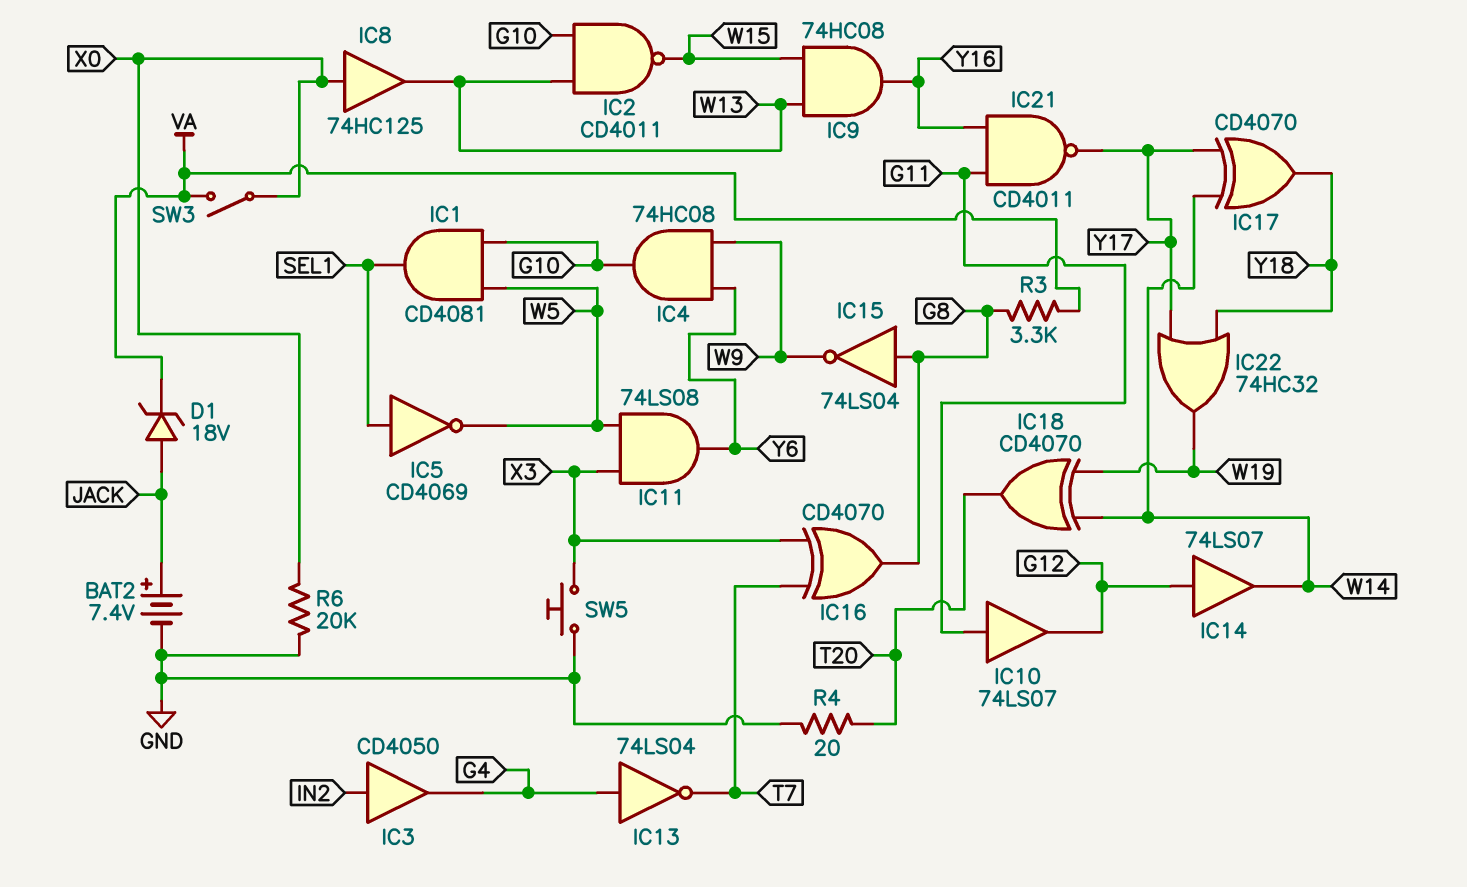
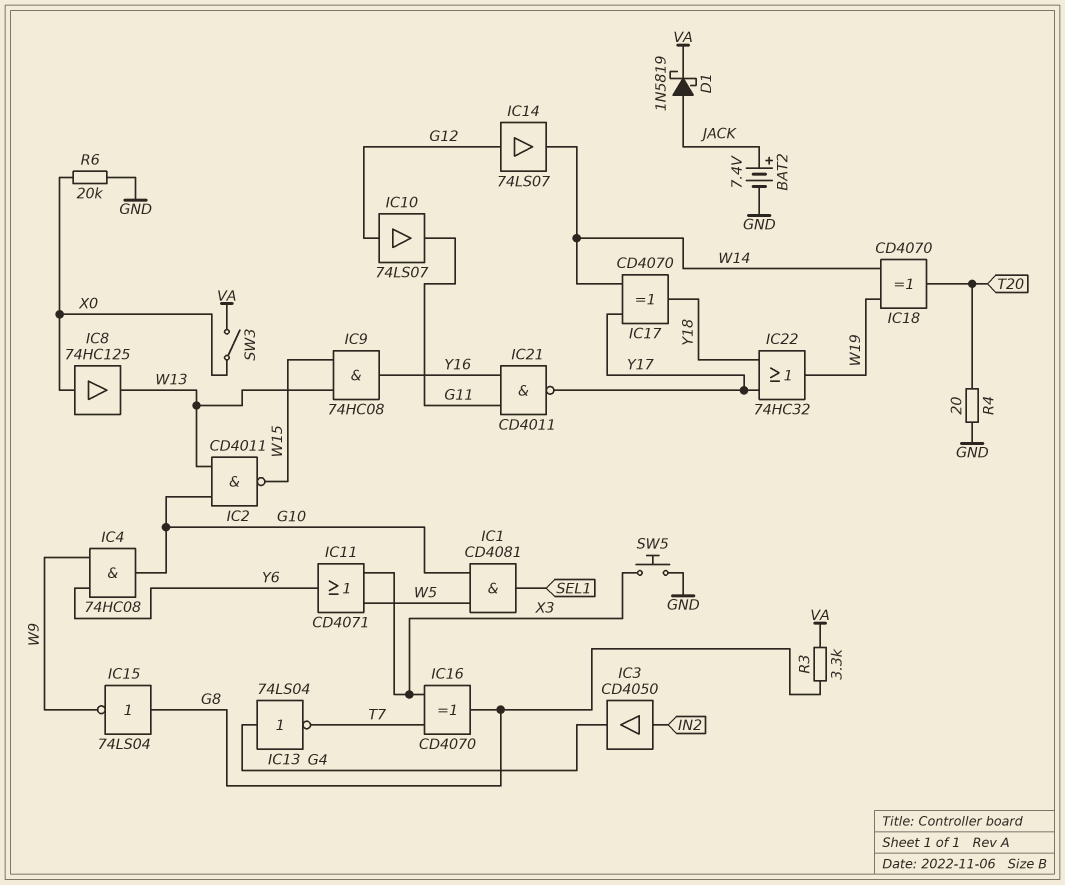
D1: zener 18V (A JACK, K VA) -> schottky 1N5819 (A JACK, K VA)
IC5: NOT CD4069 (in SEL1, out W5) -> none
IC10: buffer 74LS07 (in G11, out G12) -> buffer 74LS07 (in G12, out G11)
IC11: AND 74LS08 (in W5, in X3, out Y6) -> OR CD4071 (in W5, in X3, out Y6)

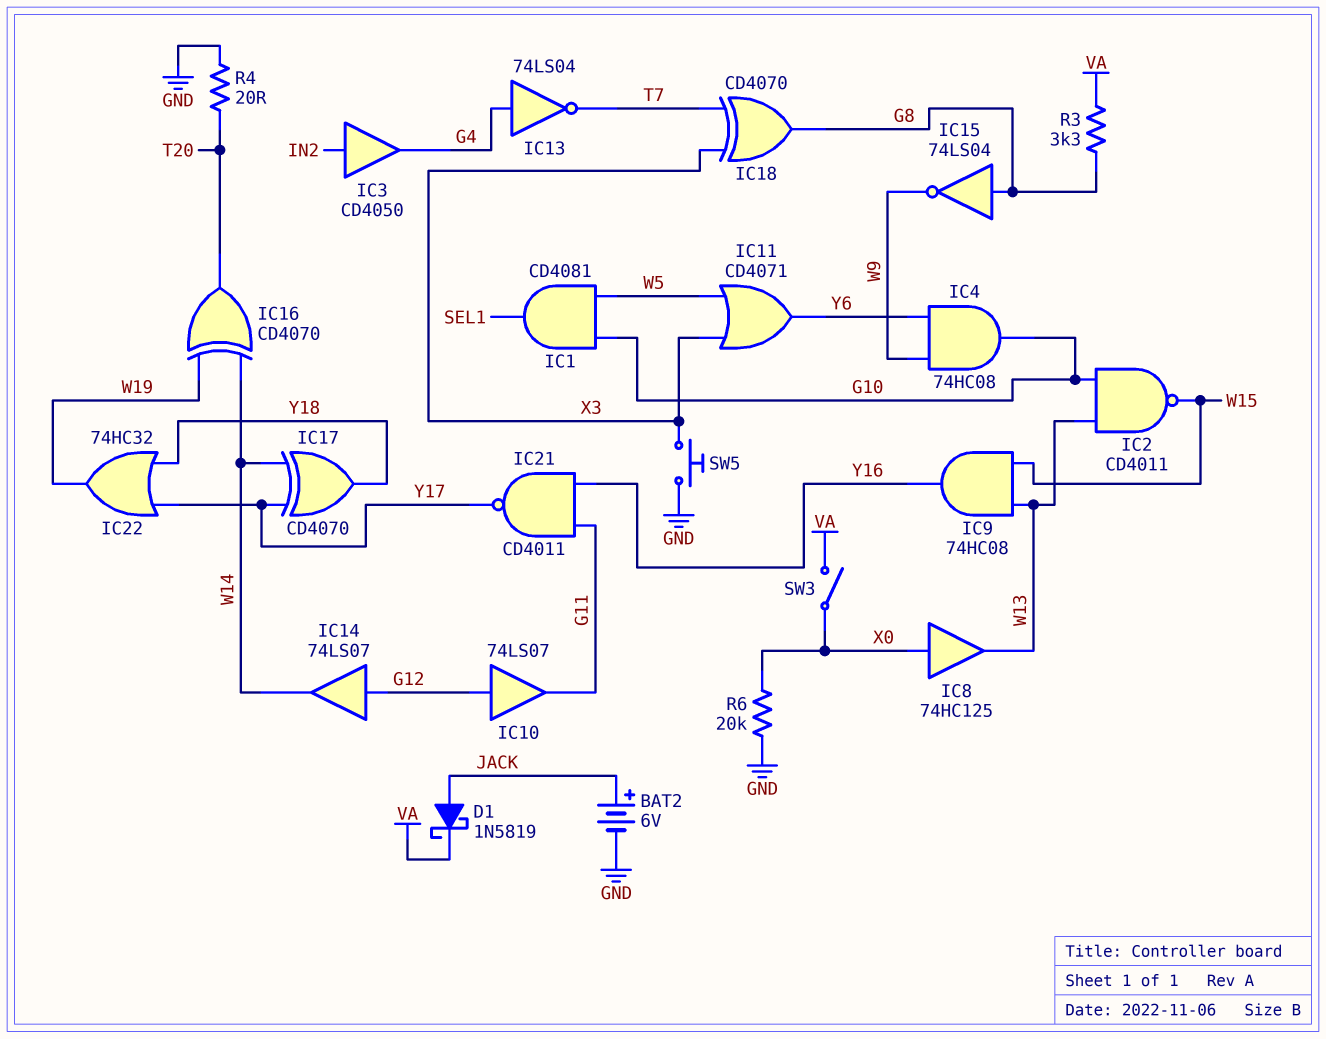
BAT2: 7.4V (plus JACK, minus GND) -> 6V (plus JACK, minus GND)
IC16: XOR CD4070 (in T7, in X3, out G8) -> XOR CD4070 (in W14, in W19, out T20)
IC18: XOR CD4070 (in W14, in W19, out T20) -> XOR CD4070 (in T7, in X3, out G8)

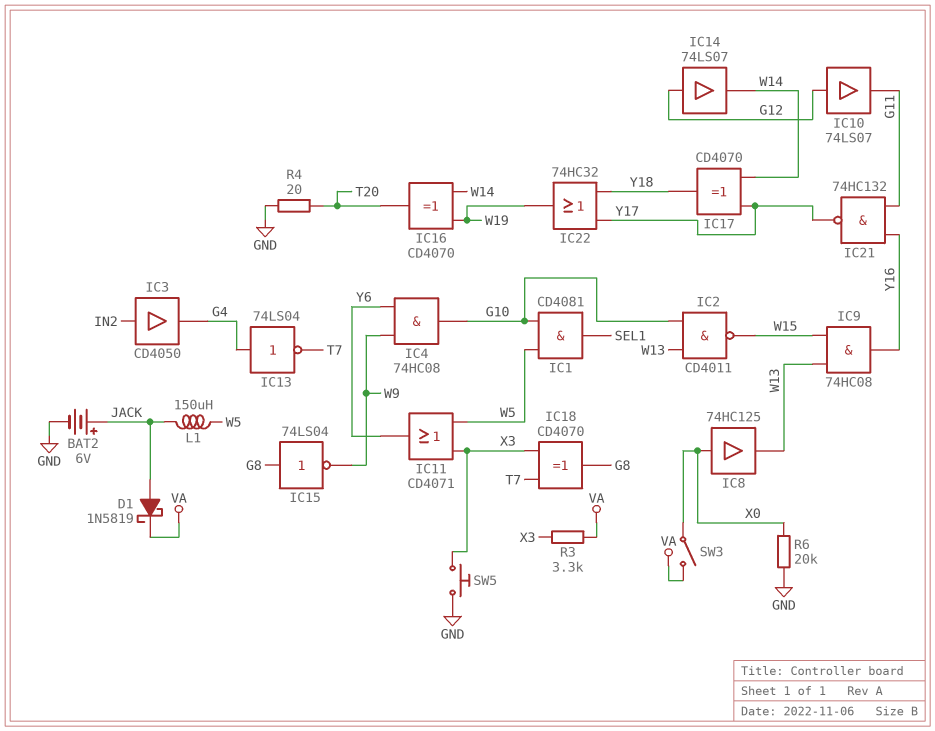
IC21: NAND CD4011 (in G11, in Y16, out Y17) -> NAND 74HC132 (in G11, in Y16, out Y17)
L1: none -> 150uH (JACK, W5)
R3: 3.3k (G8, VA) -> 3.3k (VA, X3)

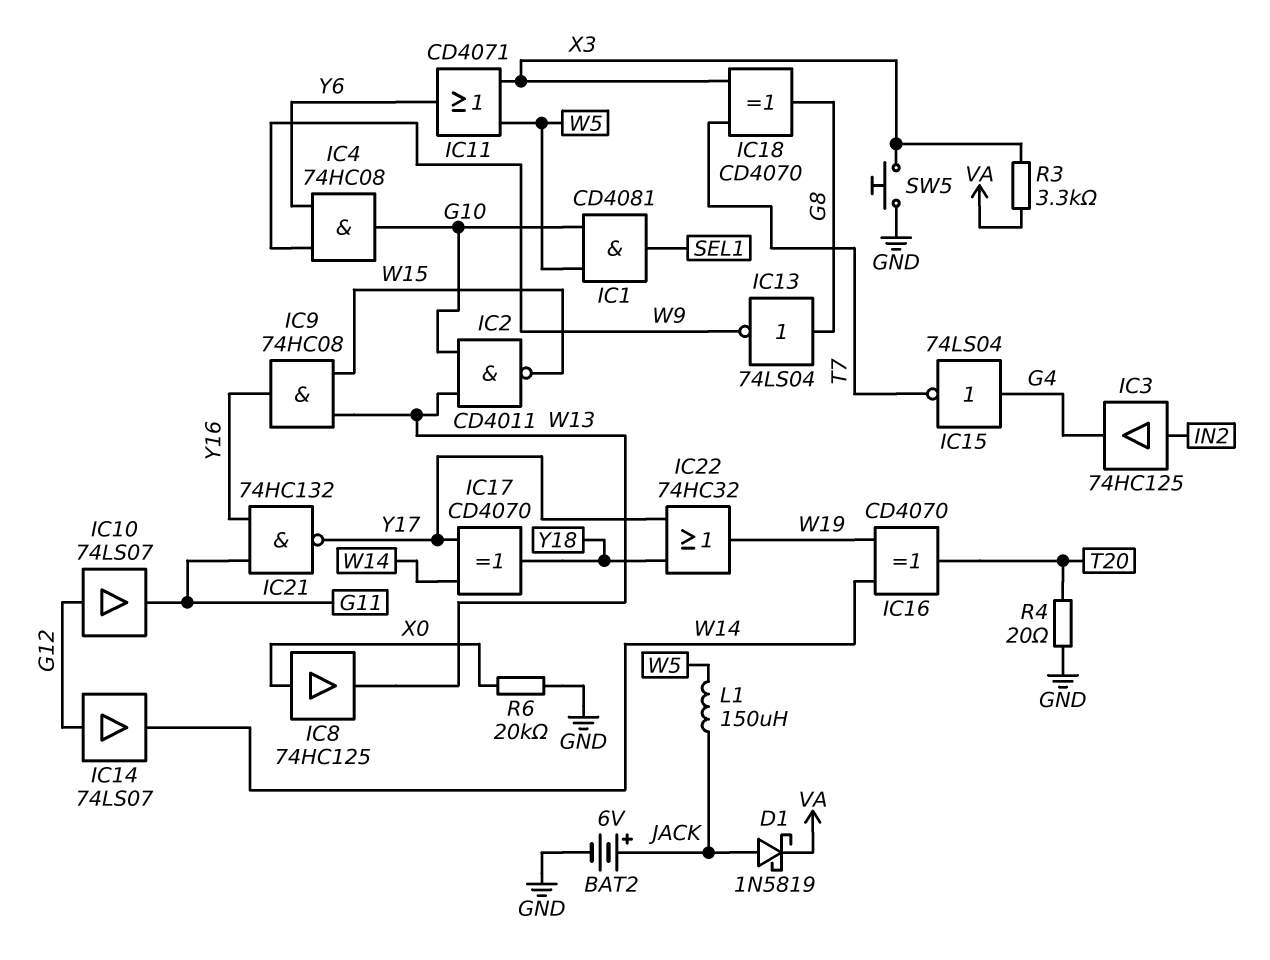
IC3: buffer CD4050 (in IN2, out G4) -> buffer 74HC125 (in IN2, out G4)
IC13: NOT 74LS04 (in G4, out T7) -> NOT 74LS04 (in G8, out W9)
IC15: NOT 74LS04 (in G8, out W9) -> NOT 74LS04 (in G4, out T7)
SW3: switch (VA, X0) -> none

